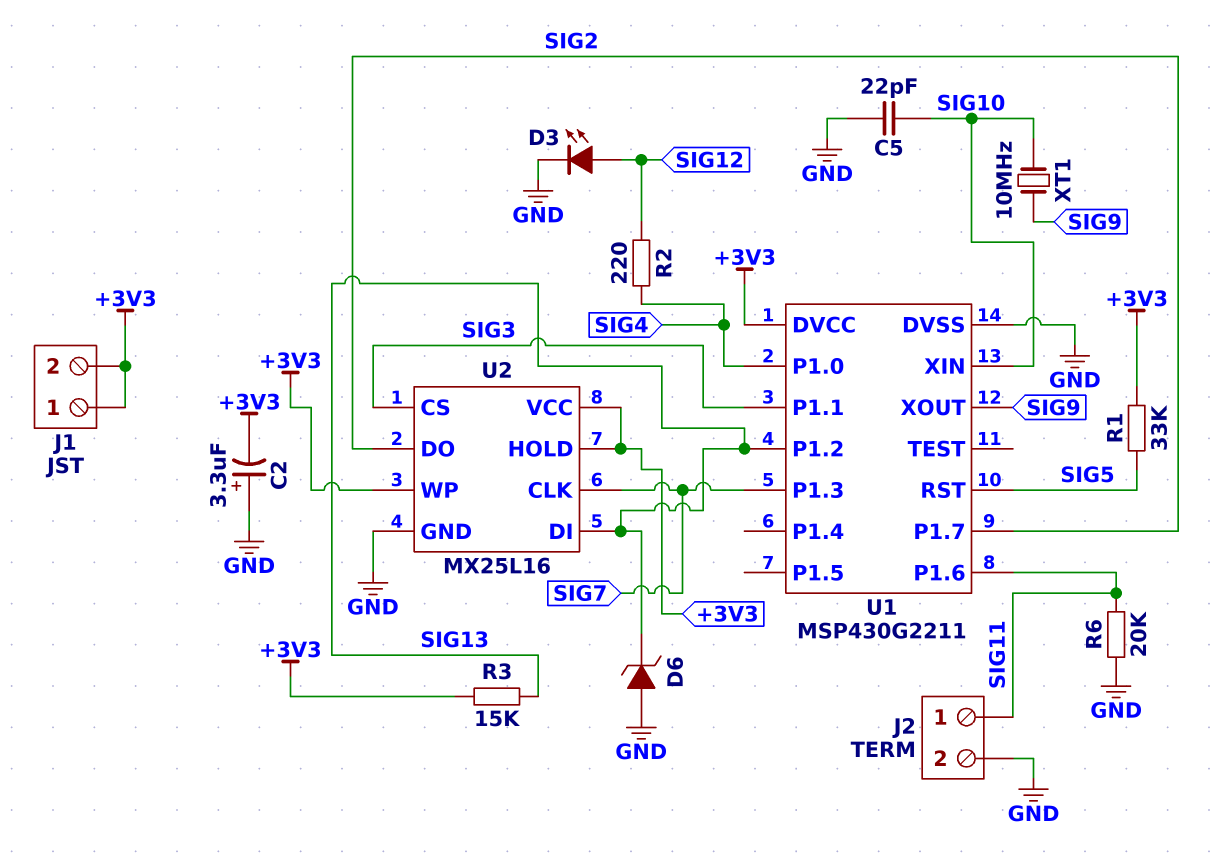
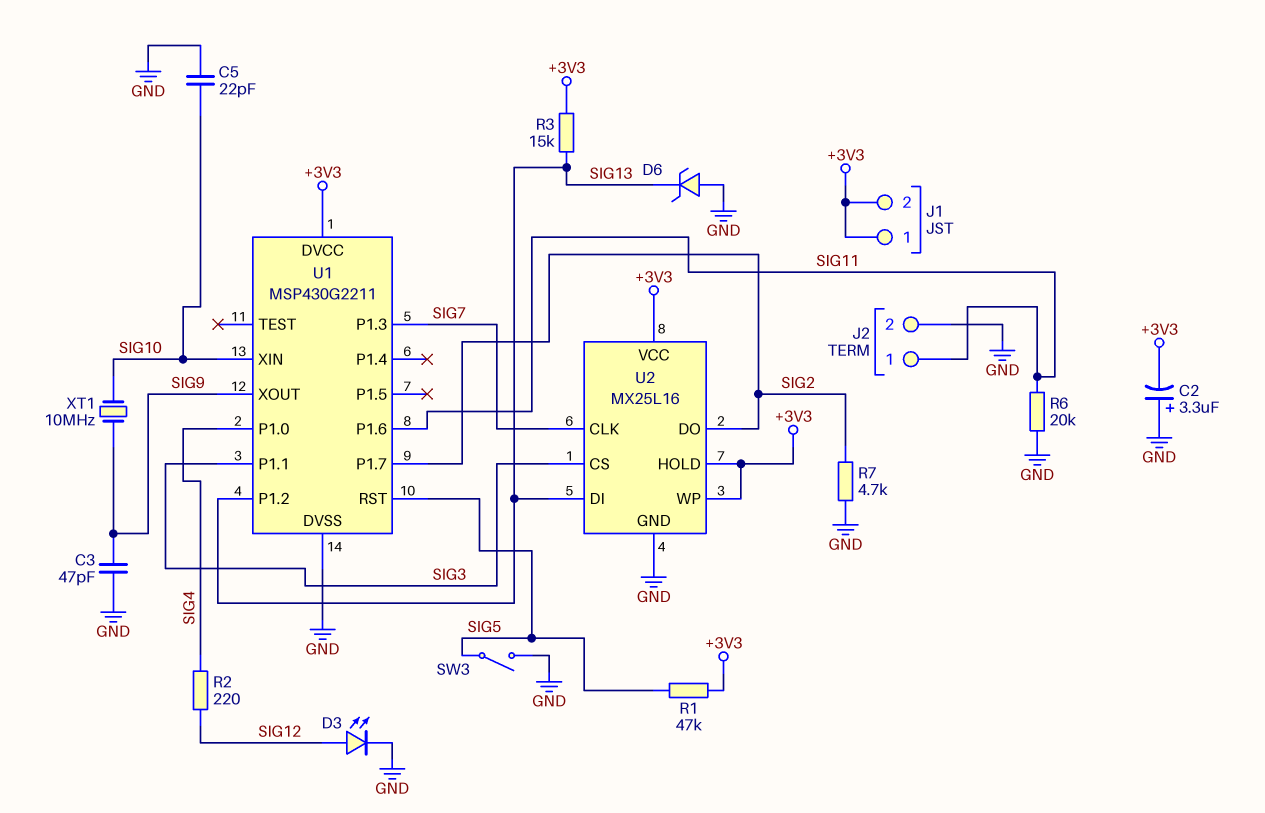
C3: none -> 47pF (GND, SIG9)
R1: 33k (+3V3, SIG5) -> 47k (+3V3, SIG5)
R7: none -> 4.7k (GND, SIG2)
SW3: none -> switch (GND, SIG5)

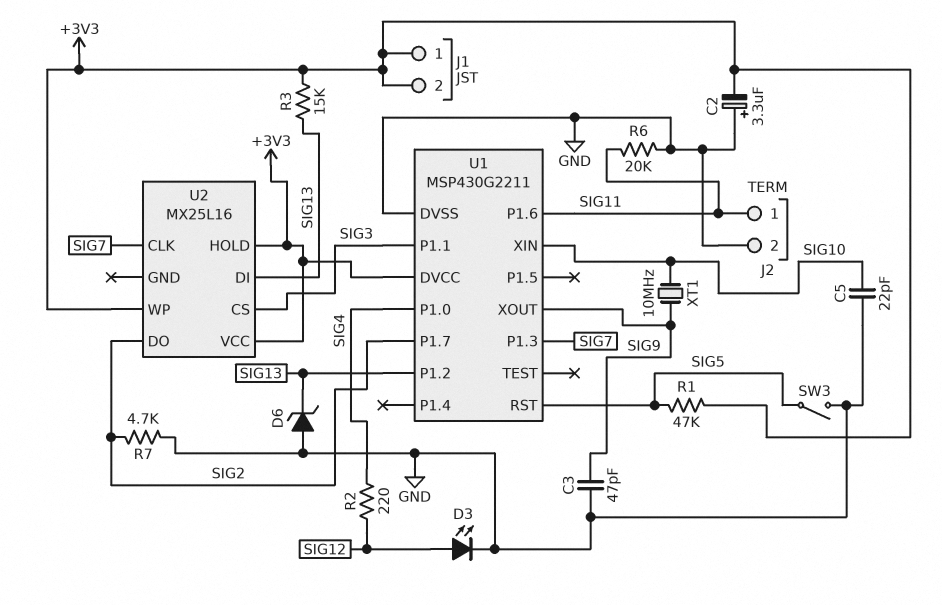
U2 pin GND: GND -> none

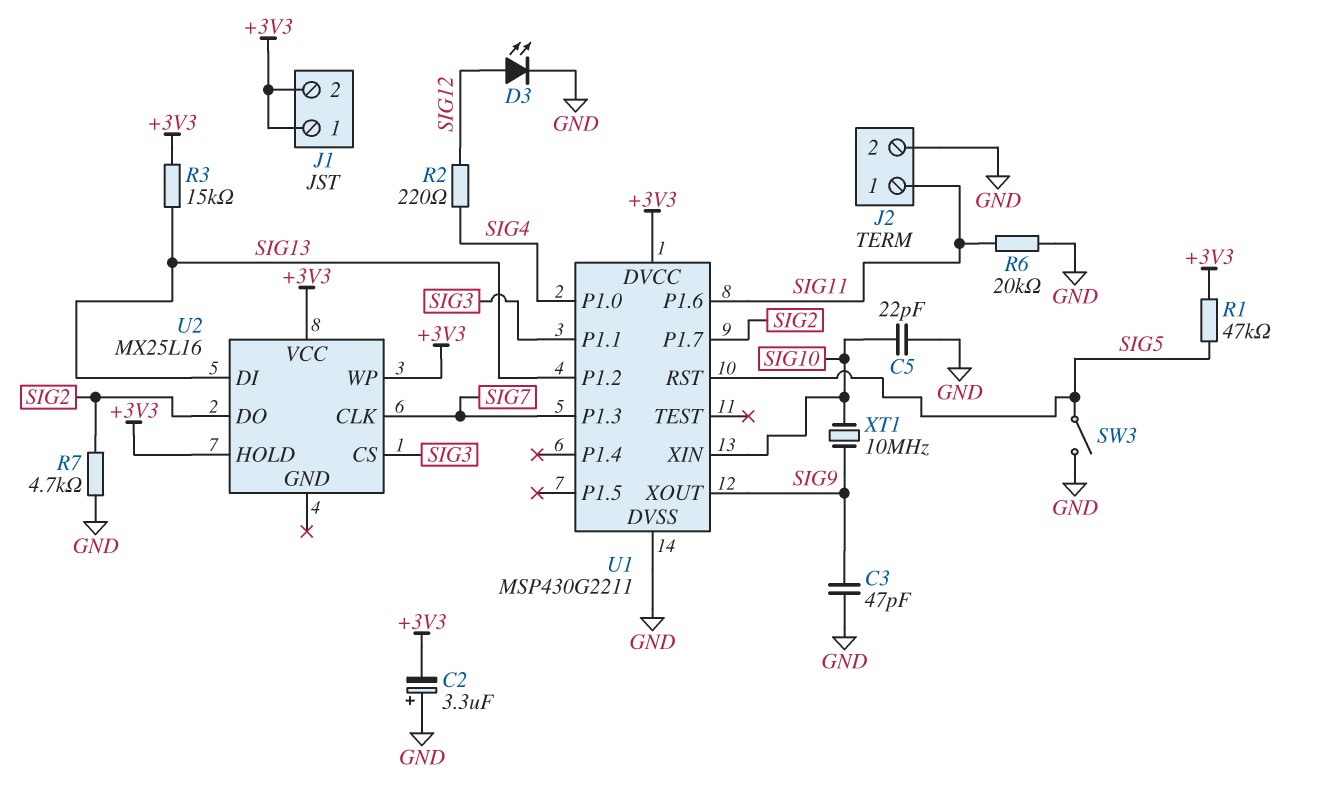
D6: zener (A GND, K SIG13) -> none

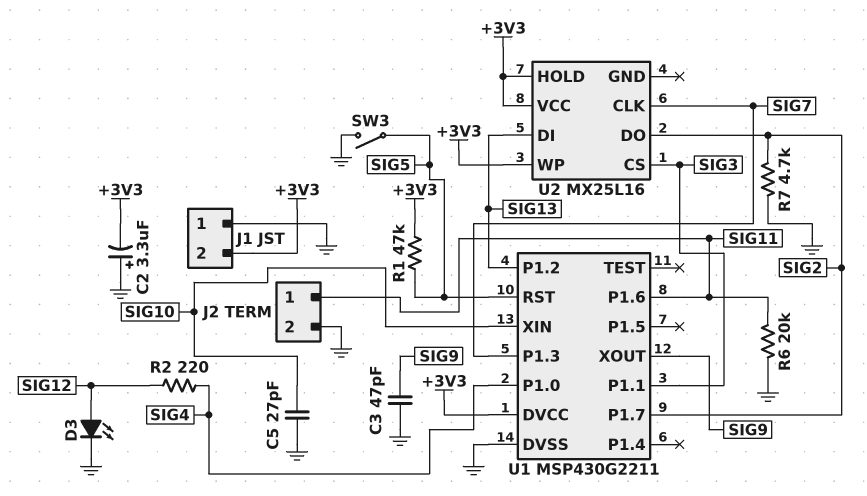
C5: 22pF (GND, SIG10) -> 27pF (GND, SIG10)
J1 pin 1: +3V3 -> GND
R3: 15k (+3V3, SIG13) -> none
XT1: 10MHz (SIG9, SIG10) -> none

